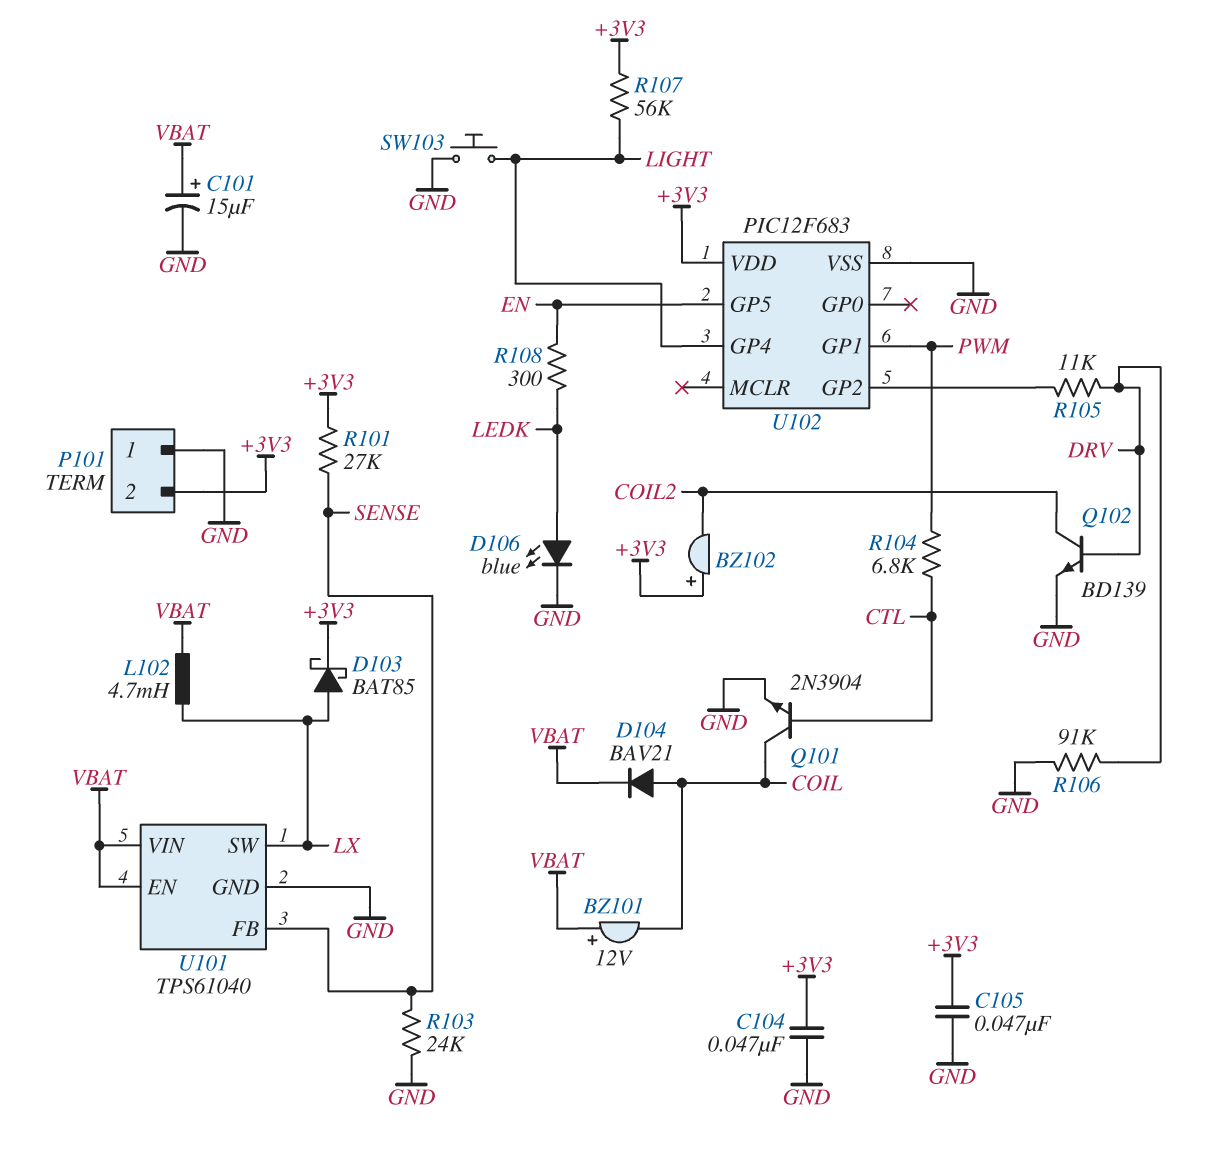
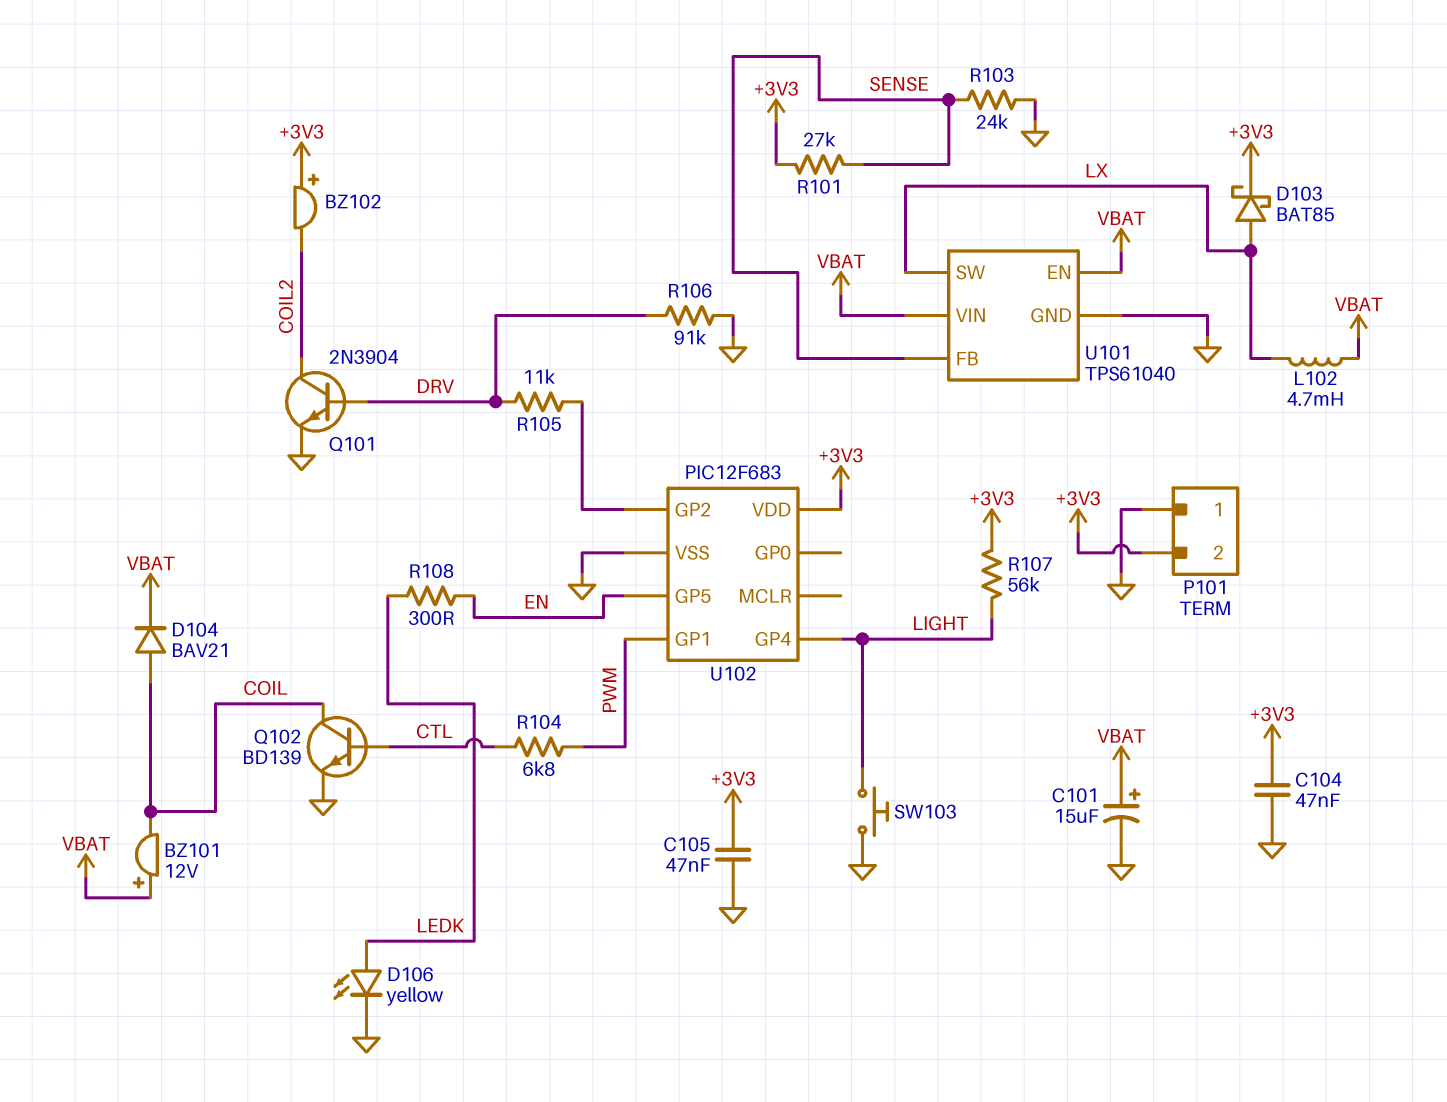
D106: LED blue (A LEDK, K GND) -> LED yellow (A LEDK, K GND)
Q101: NPN 2N3904 (B CTL, C COIL, E GND) -> NPN 2N3904 (B DRV, C COIL2, E GND)
Q102: NPN BD139 (B DRV, C COIL2, E GND) -> NPN BD139 (B CTL, C COIL, E GND)

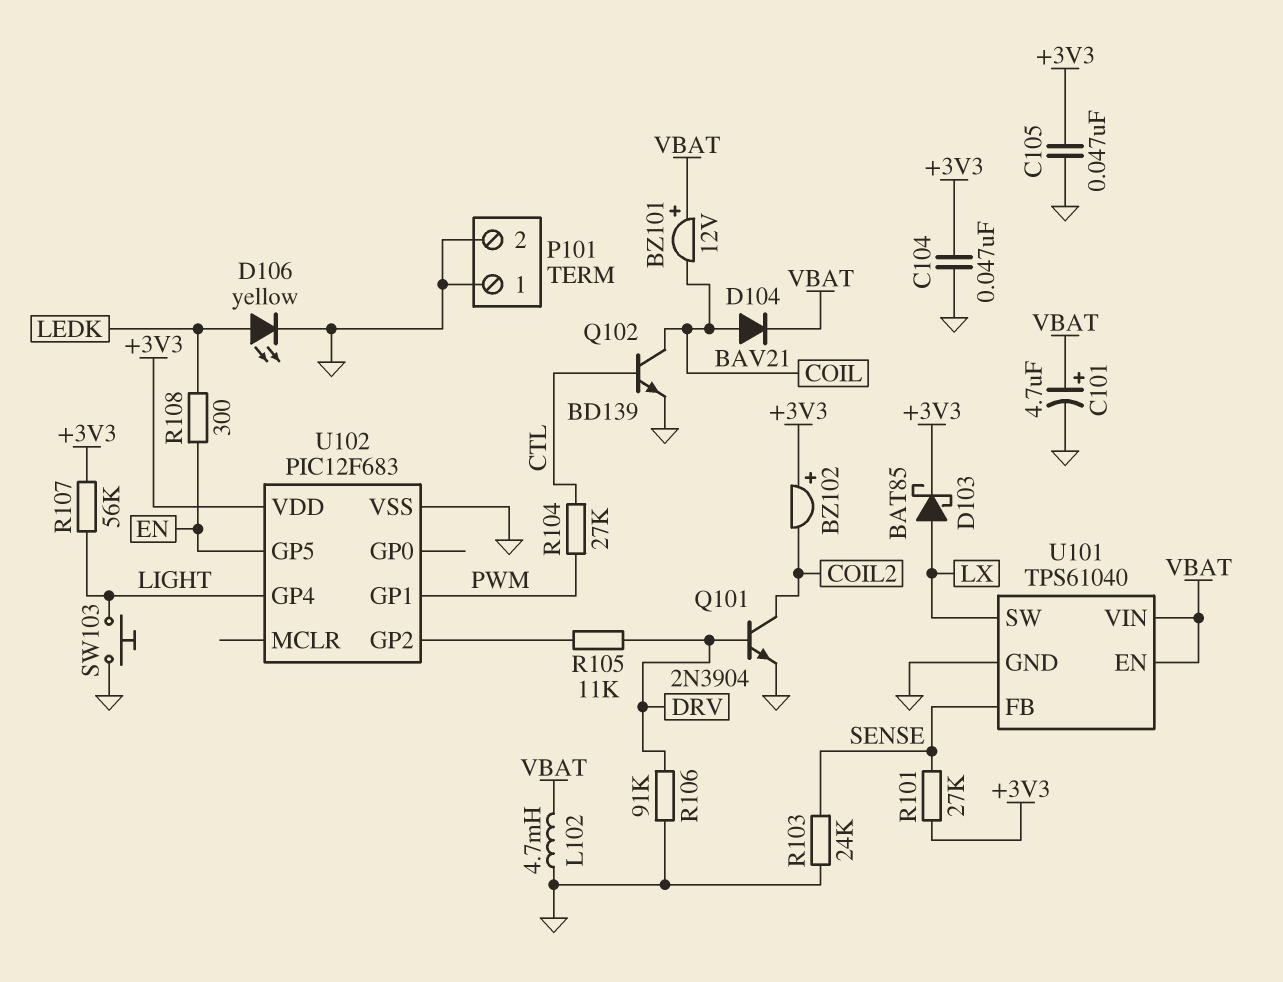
C101: 15uF (plus VBAT, minus GND) -> 4.7uF (plus VBAT, minus GND)
L102: 4.7mH (LX, VBAT) -> 4.7mH (GND, VBAT)
P101 pin 2: +3V3 -> GND
R104: 6.8k (CTL, PWM) -> 27k (CTL, PWM)

